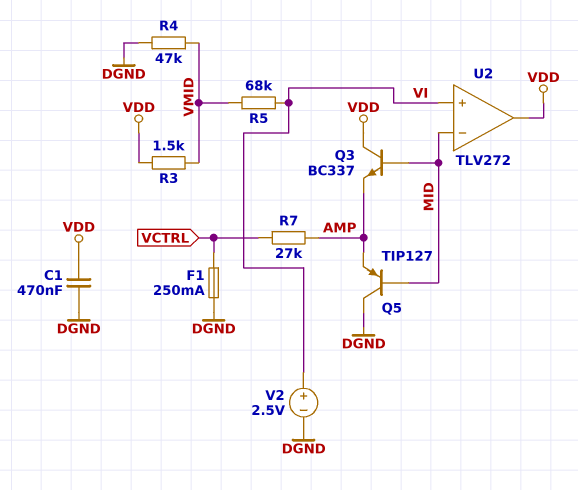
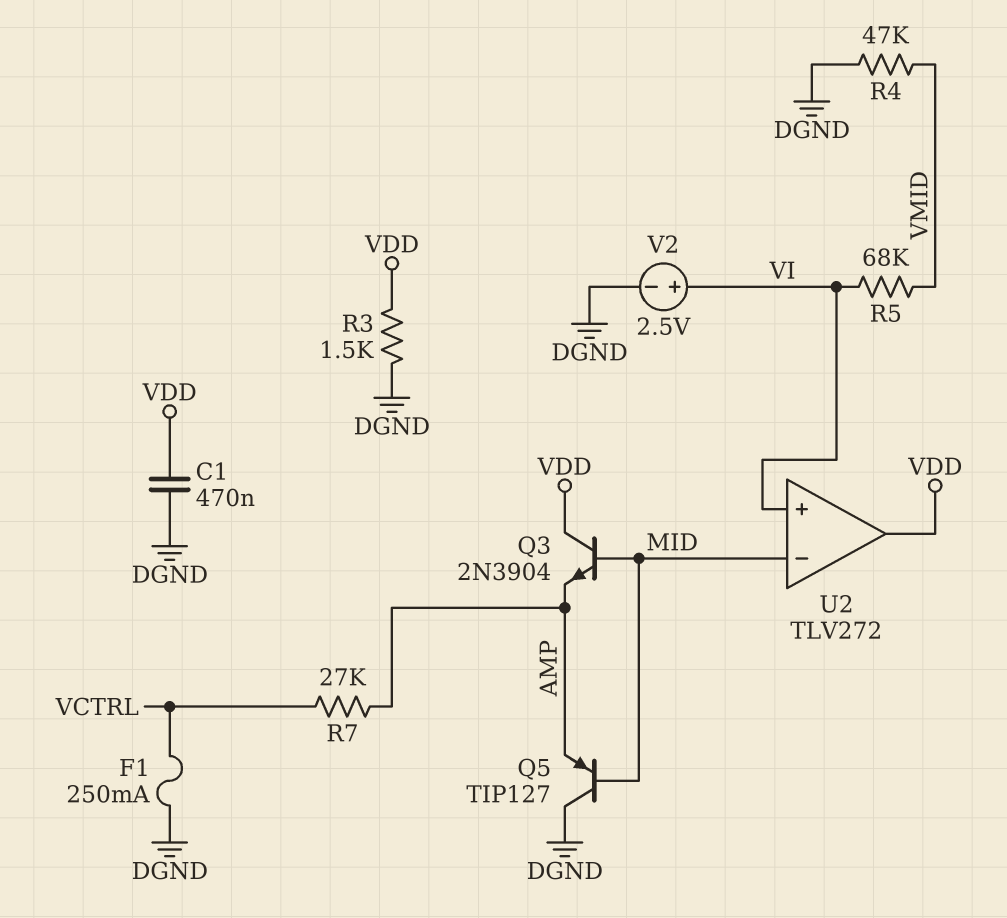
Q3: NPN BC337 (B MID, C VDD, E AMP) -> NPN 2N3904 (B MID, C VDD, E AMP)
R3: 1.5k (VDD, VMID) -> 1.5k (DGND, VDD)

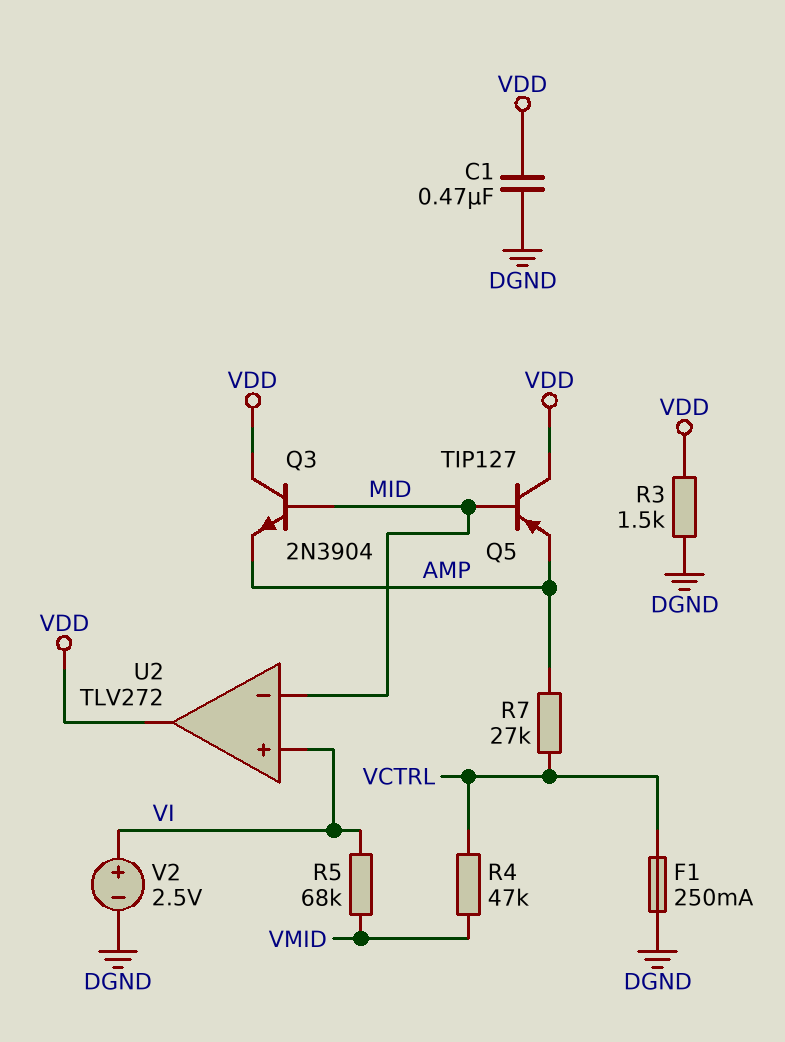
Q5: PNP TIP127 (B MID, C DGND, E AMP) -> PNP TIP127 (B MID, C VDD, E AMP)
R4: 47k (DGND, VMID) -> 47k (VCTRL, VMID)

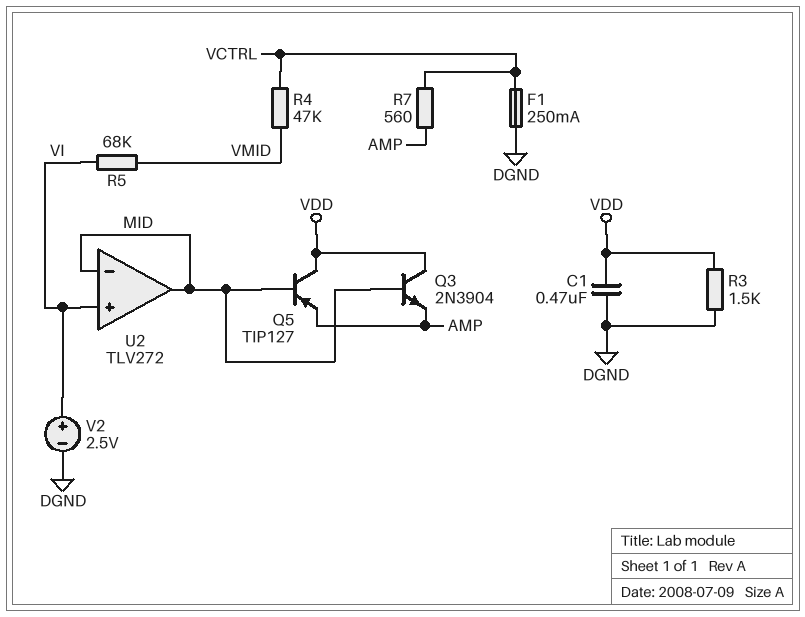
R7: 27k (AMP, VCTRL) -> 560 (AMP, VCTRL)
U2 pin out: VDD -> MID

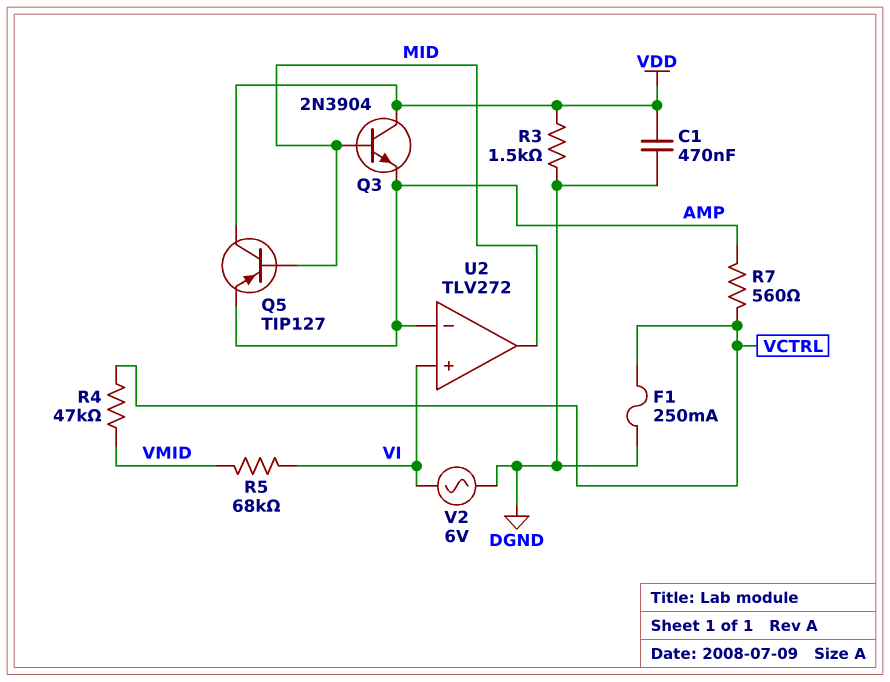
U2 pin in-: MID -> AMP
V2: 2.5V (plus VI, minus DGND) -> AC 6V (DGND, VI)

